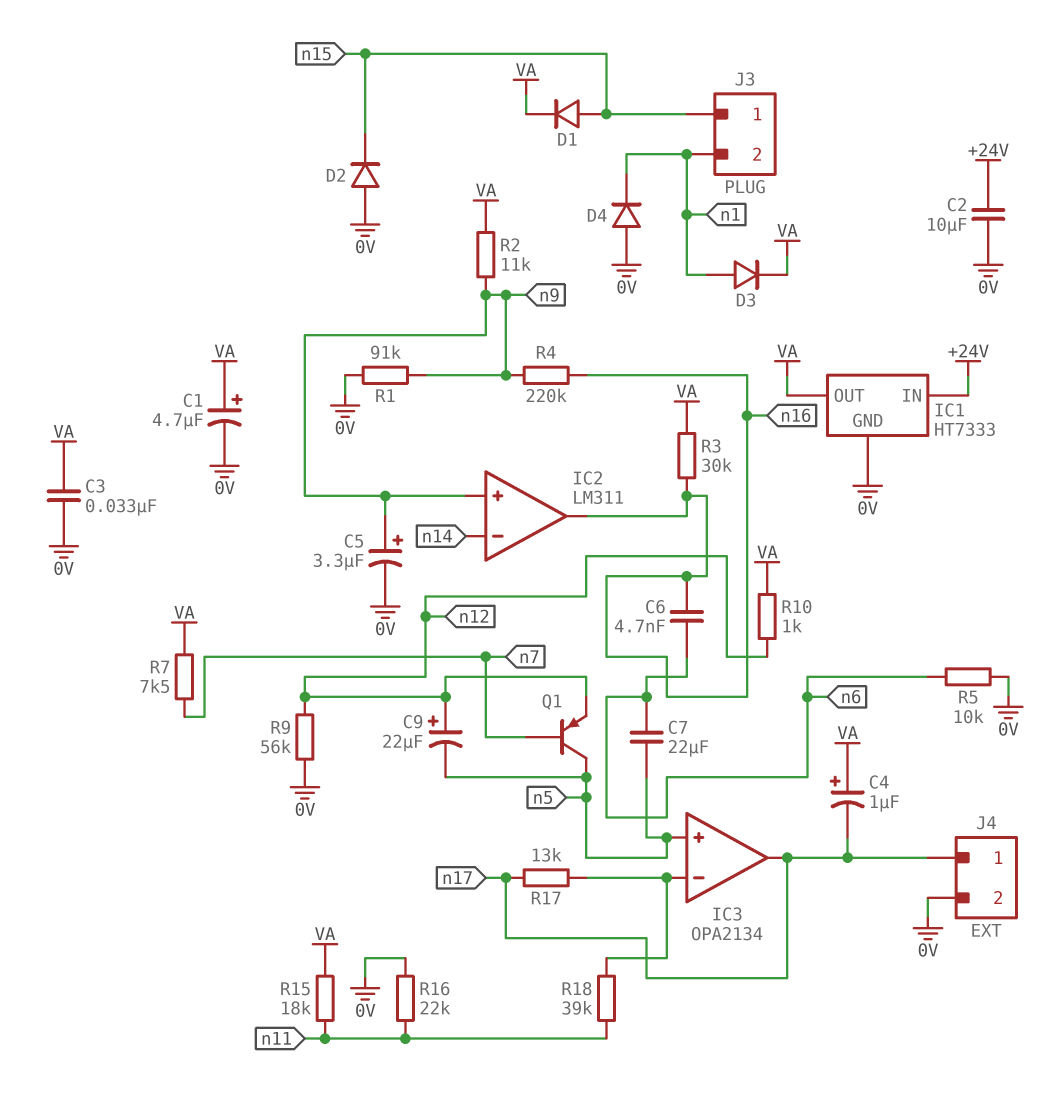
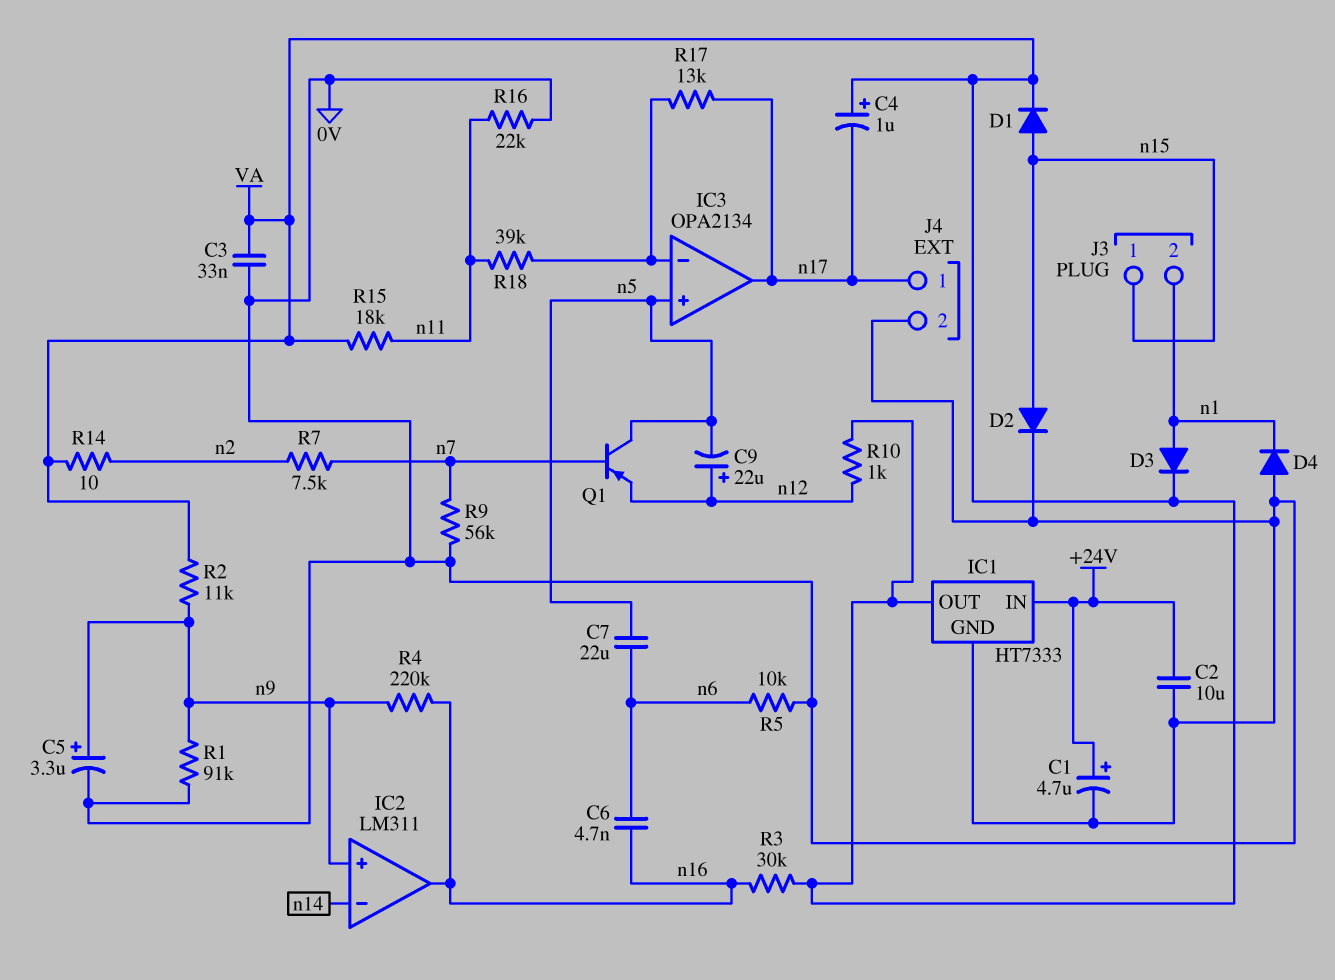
C1: 4.7uF (plus VA, minus 0V) -> 4.7uF (plus +24V, minus 0V)
D2: diode (A 0V, K n15) -> diode (A n15, K 0V)
R7: 7.5k (VA, n7) -> 7.5k (n2, n7)
R9: 56k (0V, n12) -> 56k (0V, n7)
R14: none -> 10 (VA, n2)

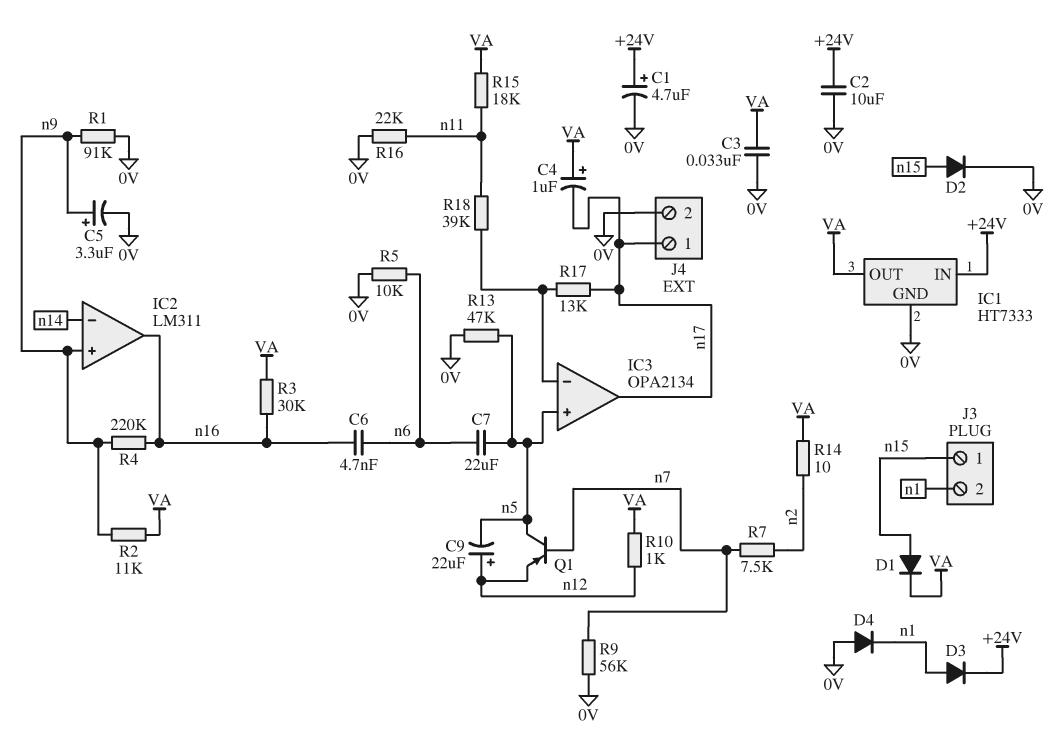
D3: diode (A n1, K VA) -> diode (A n1, K +24V)
R13: none -> 47k (0V, n5)

